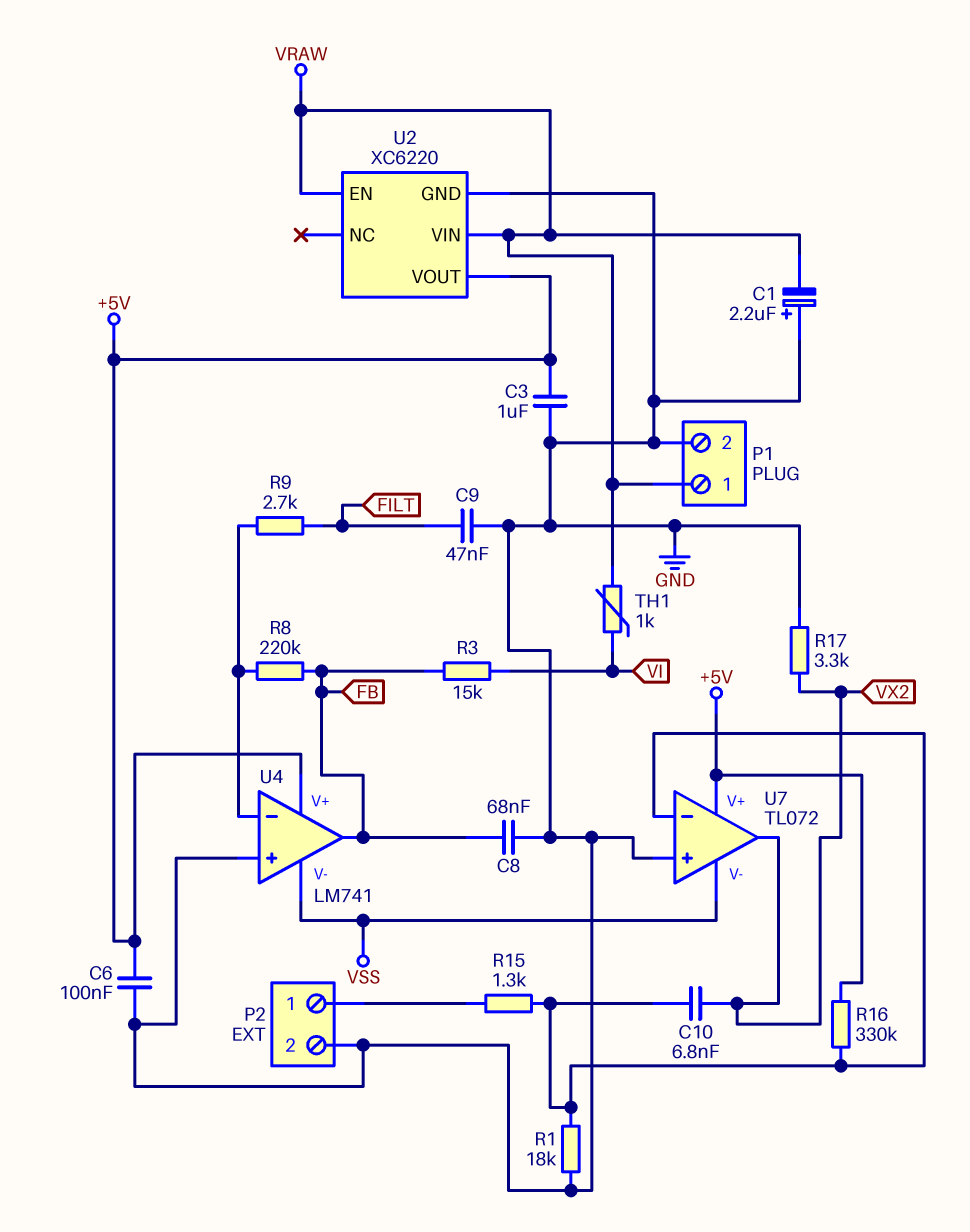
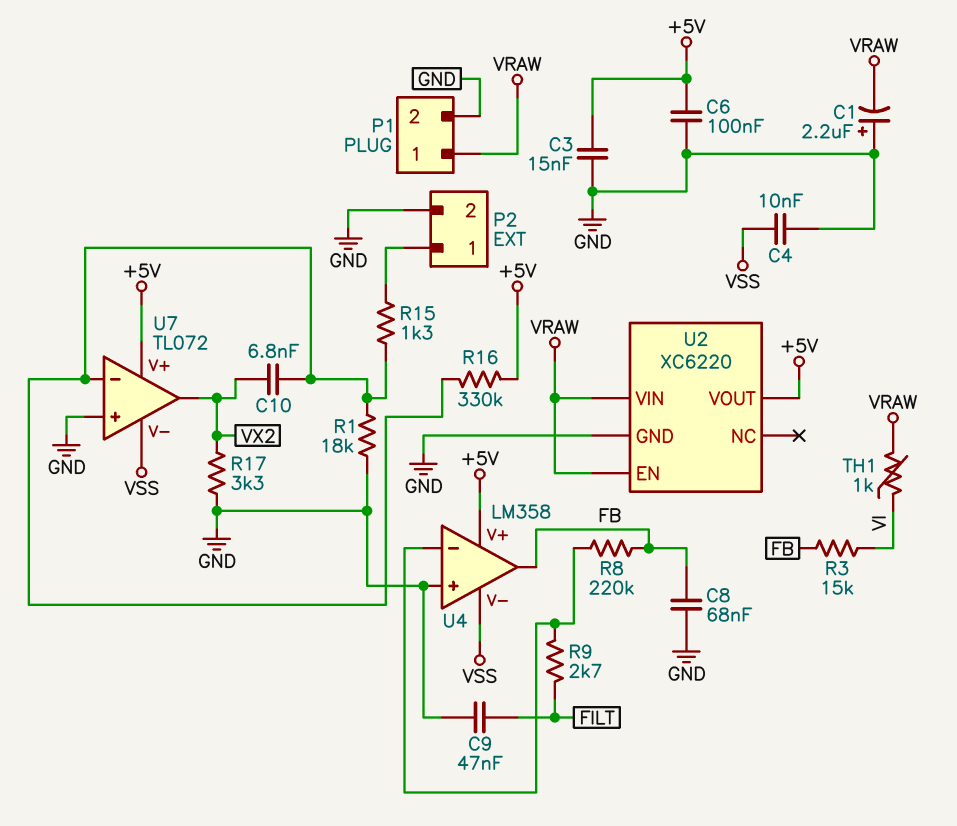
C3: 1uF (+5V, GND) -> 15nF (+5V, GND)
C4: none -> 10nF (GND, VSS)
U4: LM741 -> LM358

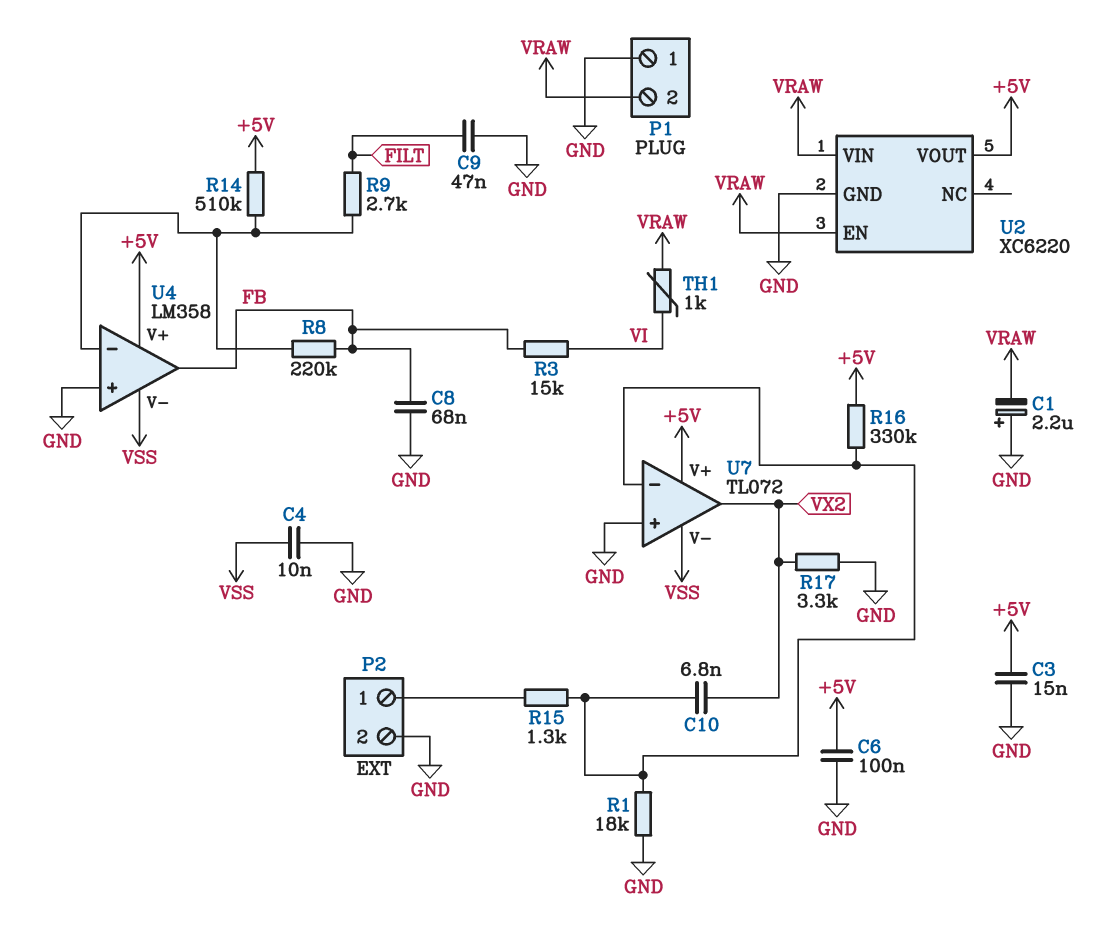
P1 pin 1: VRAW -> GND
P1 pin 2: GND -> VRAW
R14: none -> 510k (+5V, U4/in-)

